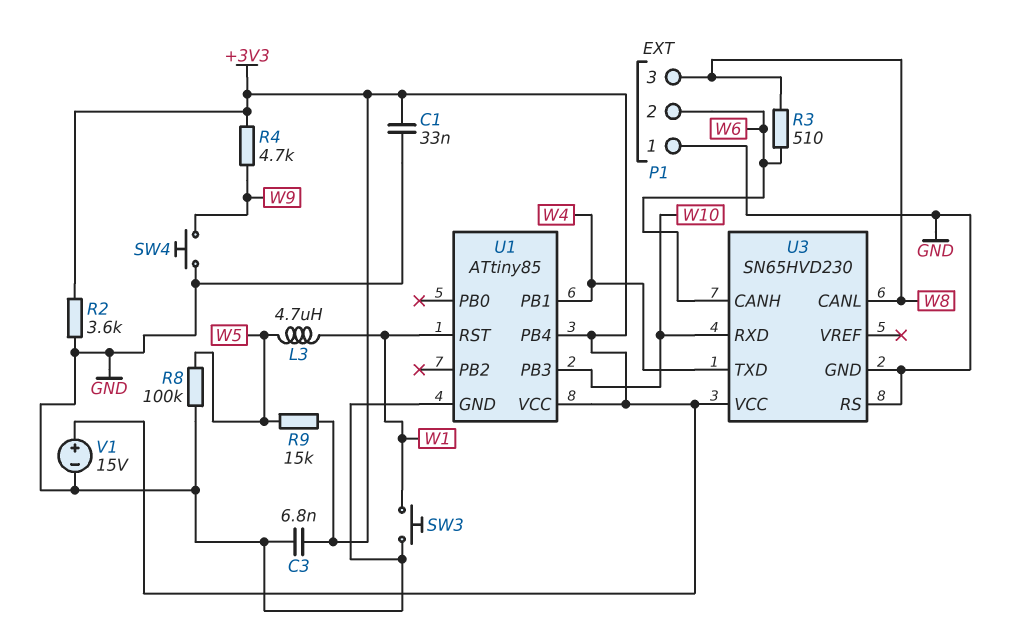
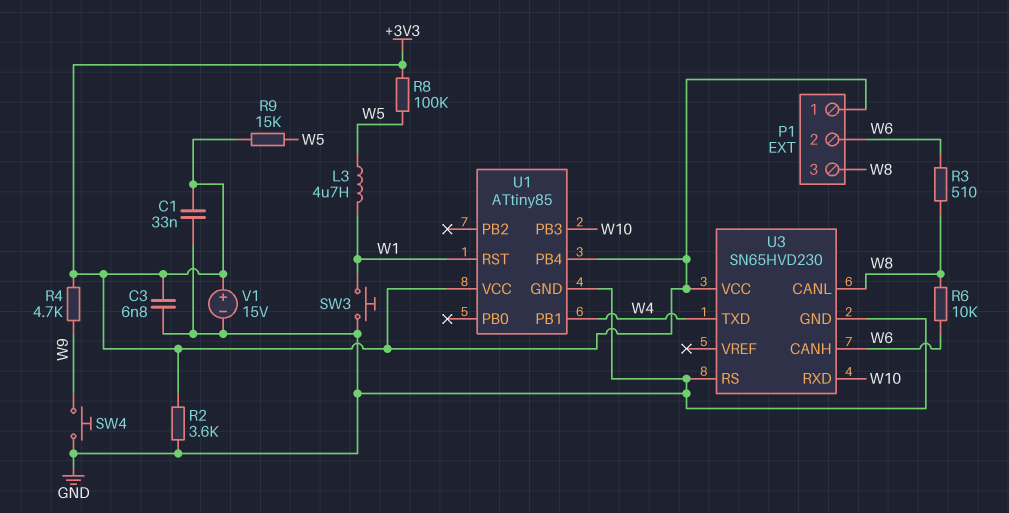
P1 pin 1: GND -> +3V3
R6: none -> 10k (W6, W8)
R8: 100k (GND, W5) -> 100k (+3V3, W5)

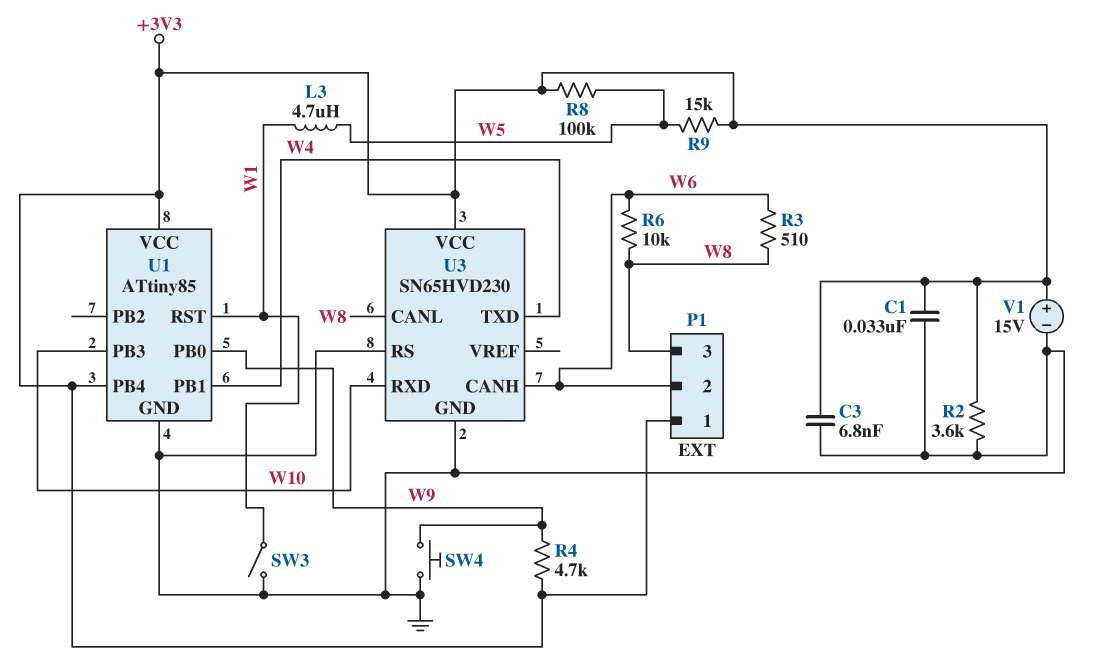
SW3: button (GND, W1) -> switch (GND, W1)
U1 pin PB0: none -> W9

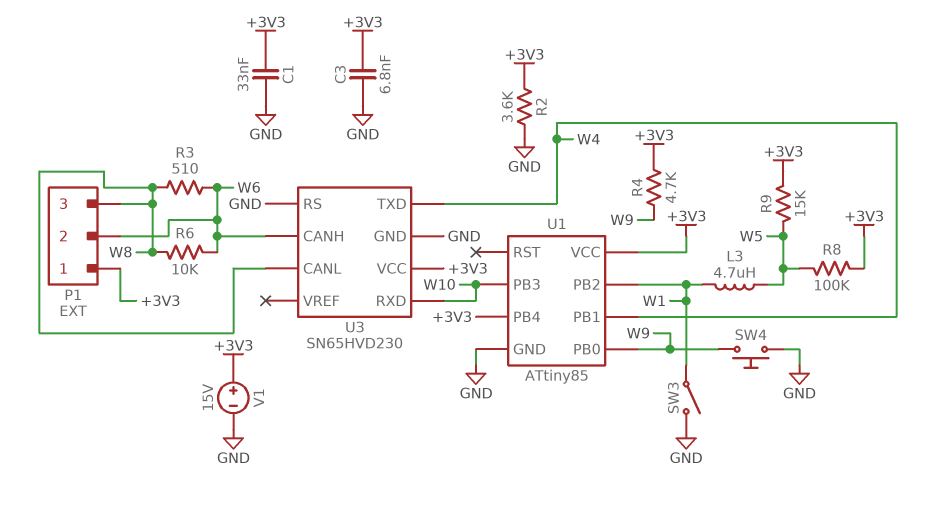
U1 pin PB2: none -> W1
U1 pin RST: W1 -> none

